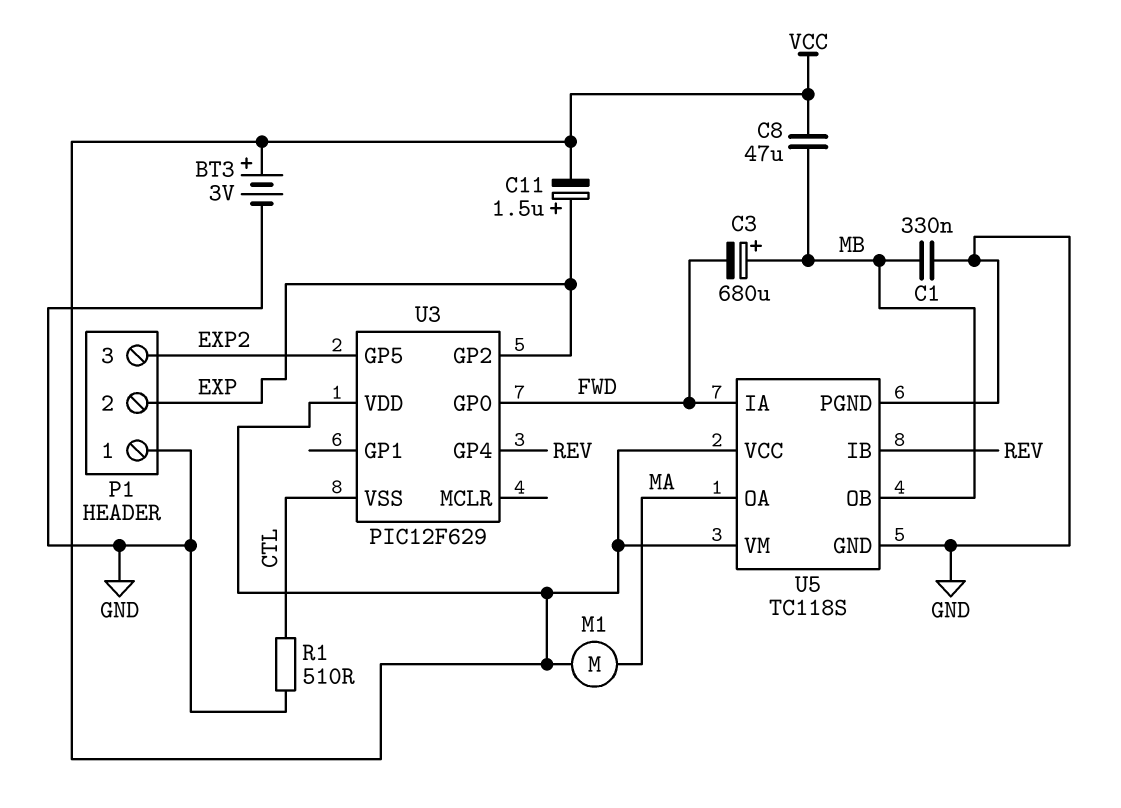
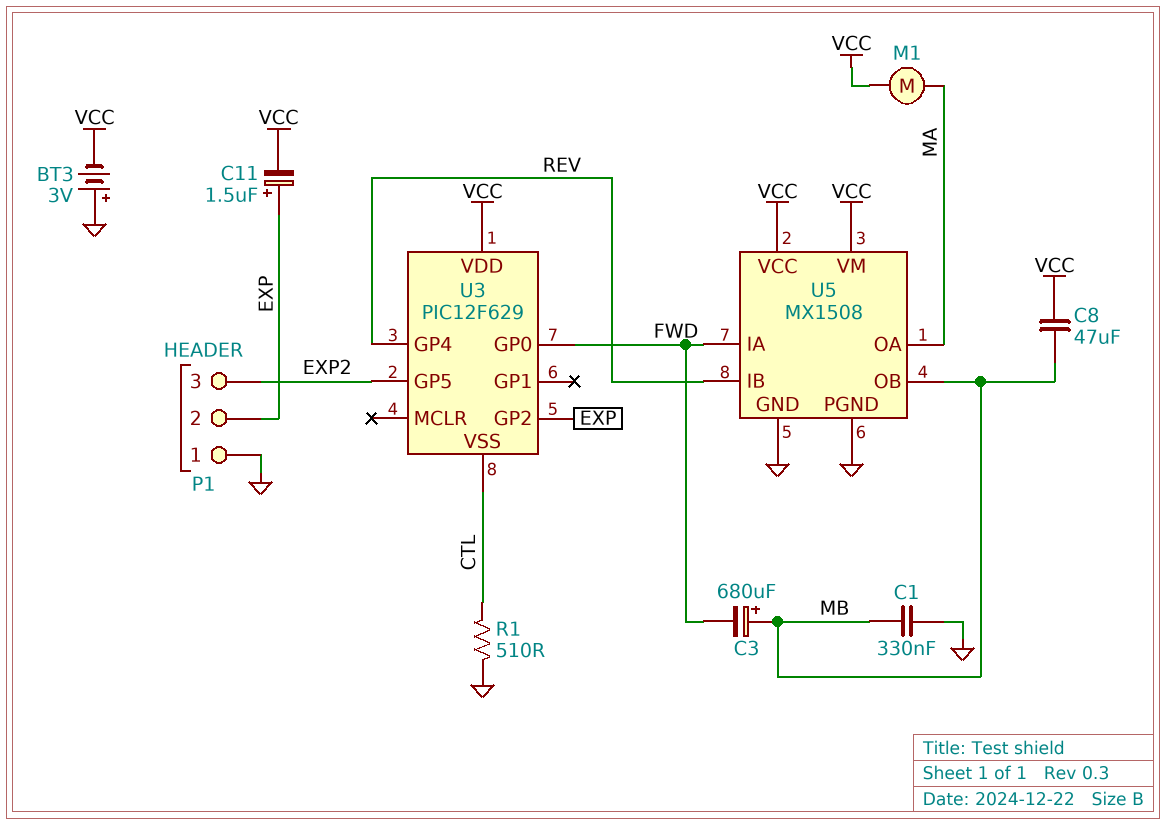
BT3: 3V (plus VCC, minus GND) -> 3V (plus GND, minus VCC)
U5: TC118S -> MX1508

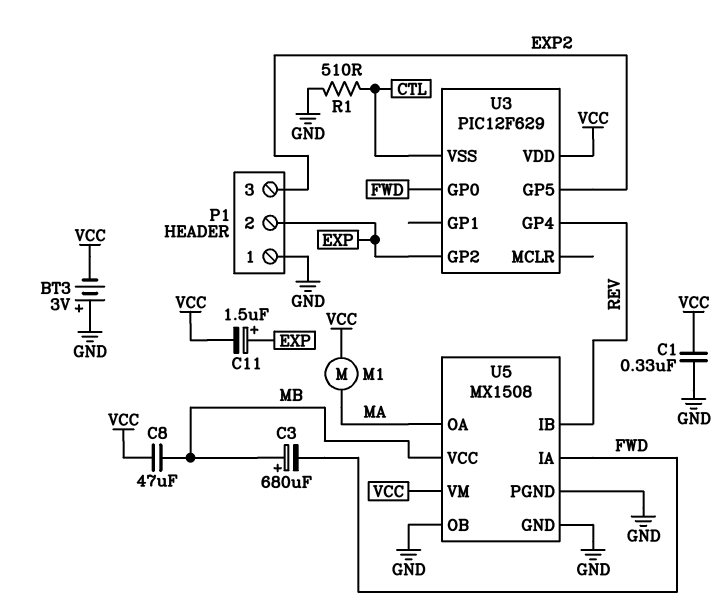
C1: 330nF (GND, MB) -> 330nF (GND, VCC)
U5 pin OB: MB -> GND
U5 pin VCC: VCC -> MB

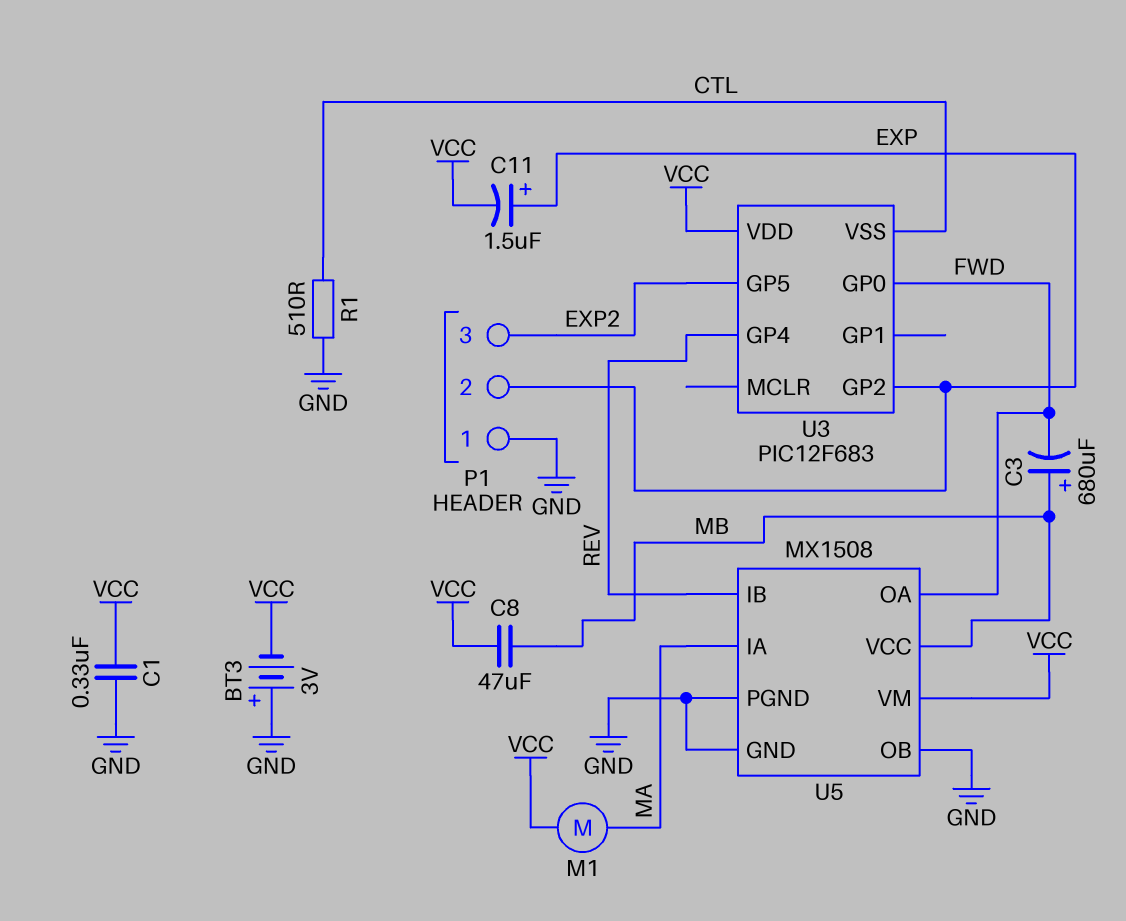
U3: PIC12F629 -> PIC12F683
U5 pin IA: FWD -> MA
U5 pin OA: MA -> FWD

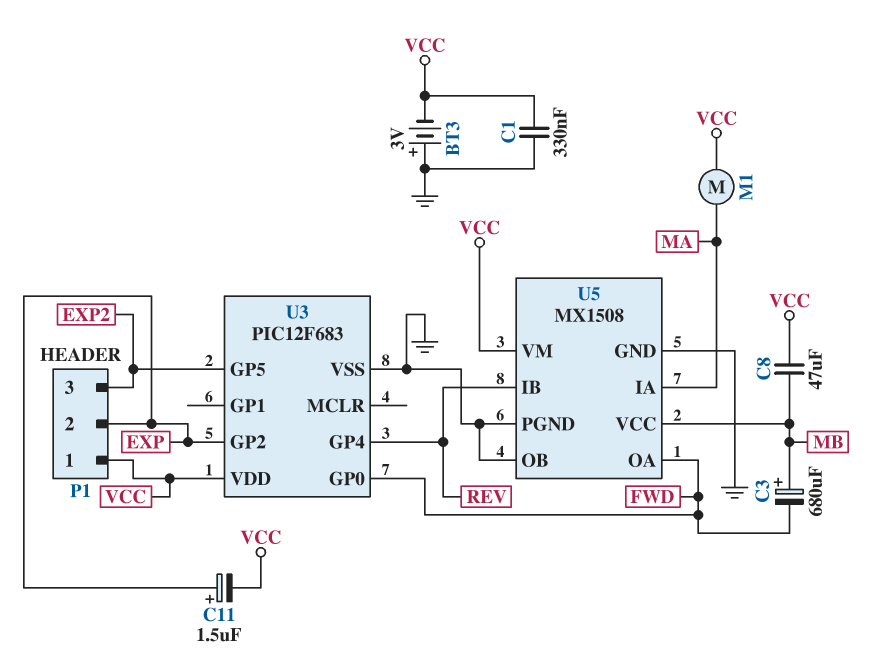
P1 pin 1: GND -> VCC
R1: 510 (CTL, GND) -> none
U3 pin VSS: CTL -> GND

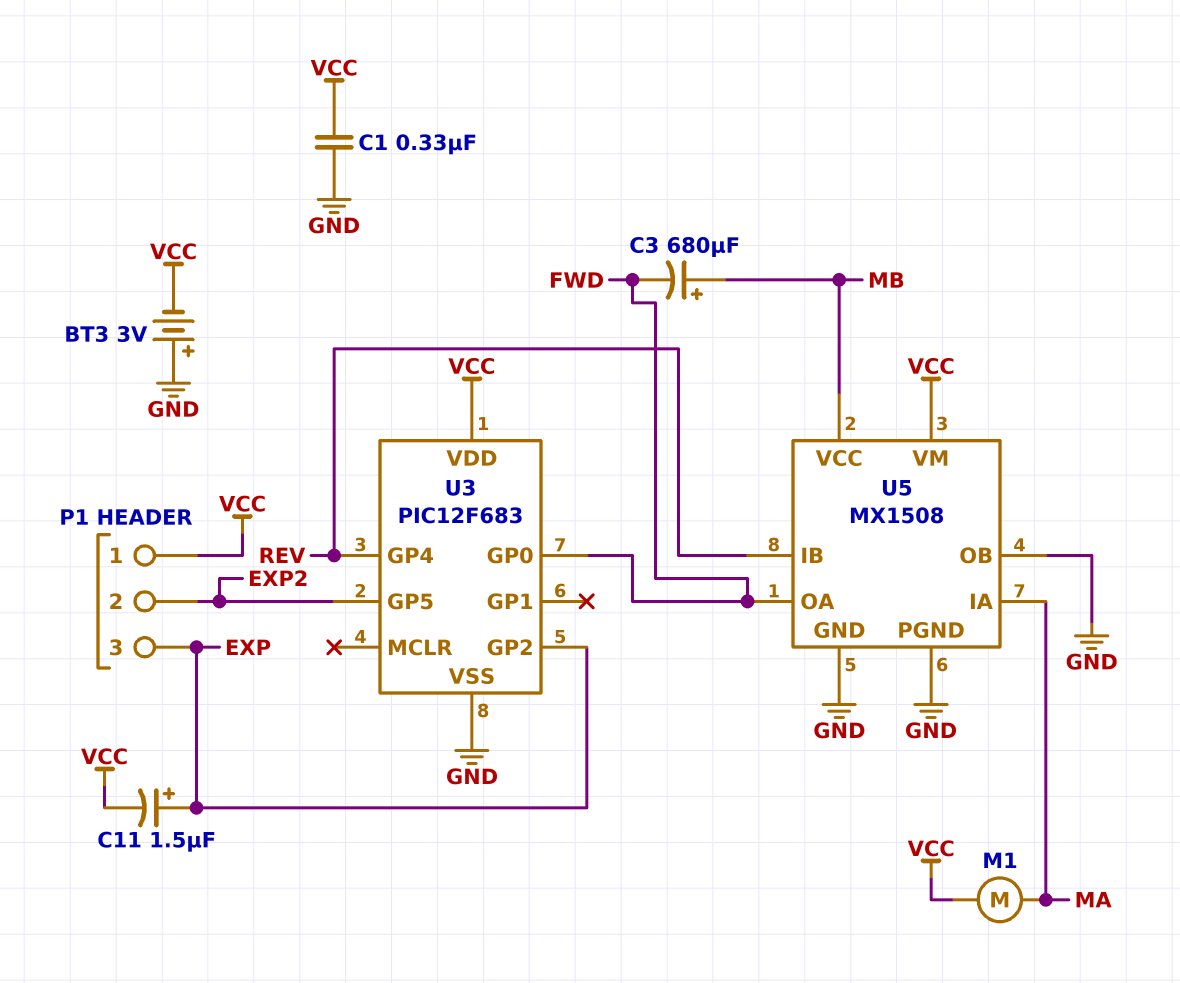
C8: 47uF (MB, VCC) -> none
P1 pin 2: EXP -> EXP2
P1 pin 3: EXP2 -> EXP

